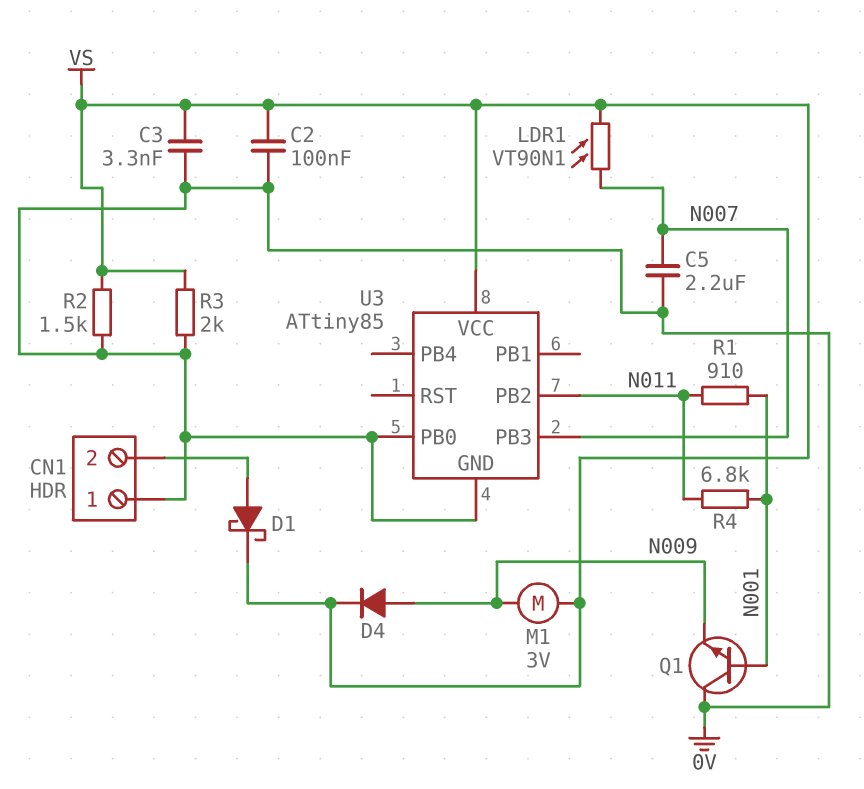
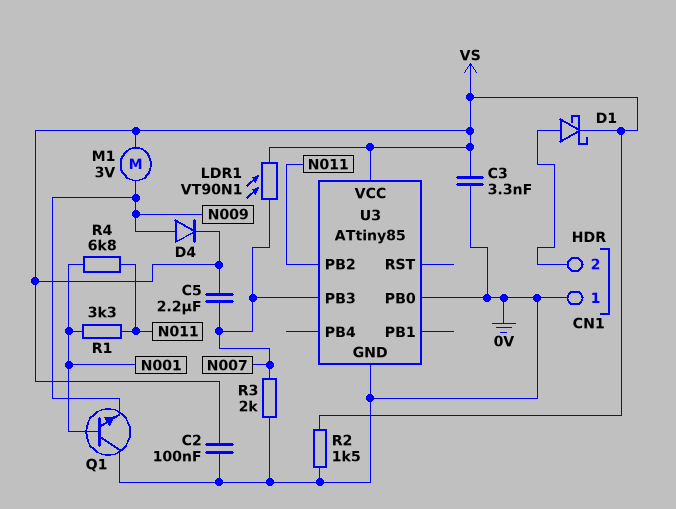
C5: 2.2uF (0V, N007) -> 2.2uF (N007, VS)
R1: 910 (N001, N011) -> 3.3k (N001, N011)
R3: 2k (0V, VS) -> 2k (0V, N007)

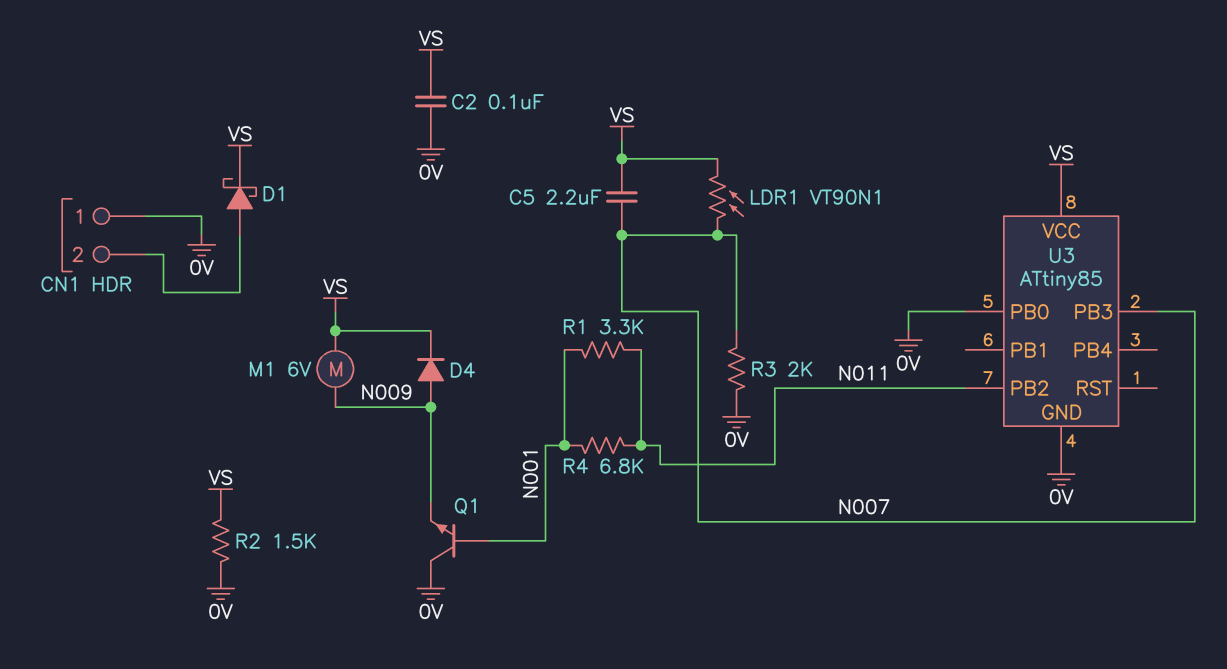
C3: 3.3nF (0V, VS) -> none
M1: motor 3V (N009, VS) -> motor 6V (N009, VS)

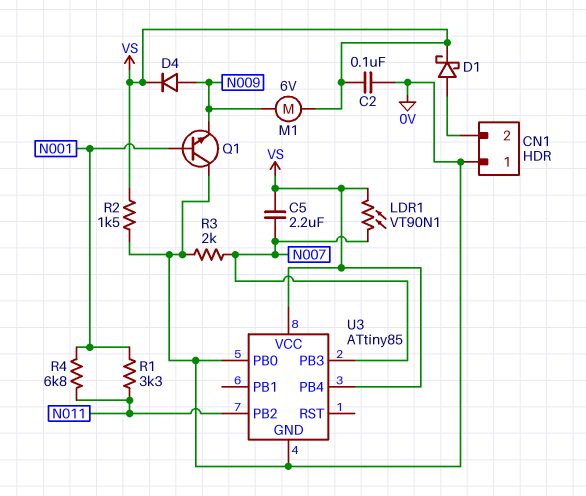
U3 pin PB4: none -> VS

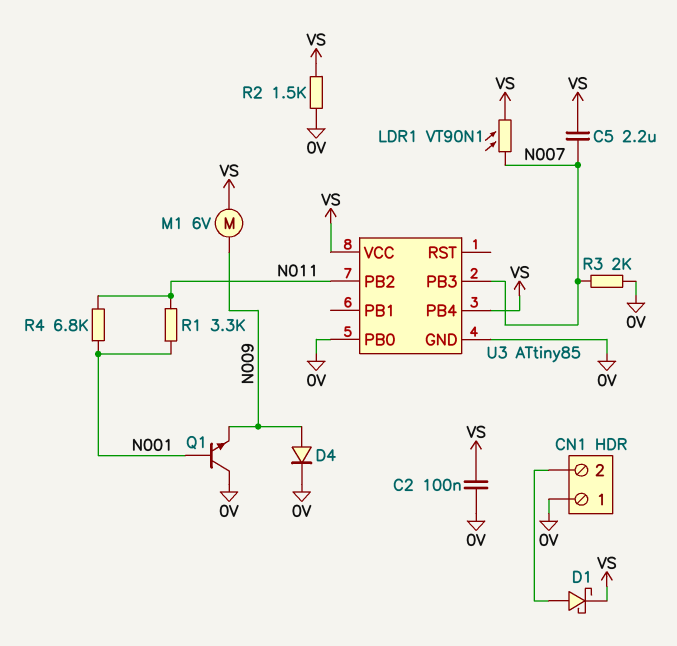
D4: diode (A N009, K VS) -> diode (A N009, K 0V)

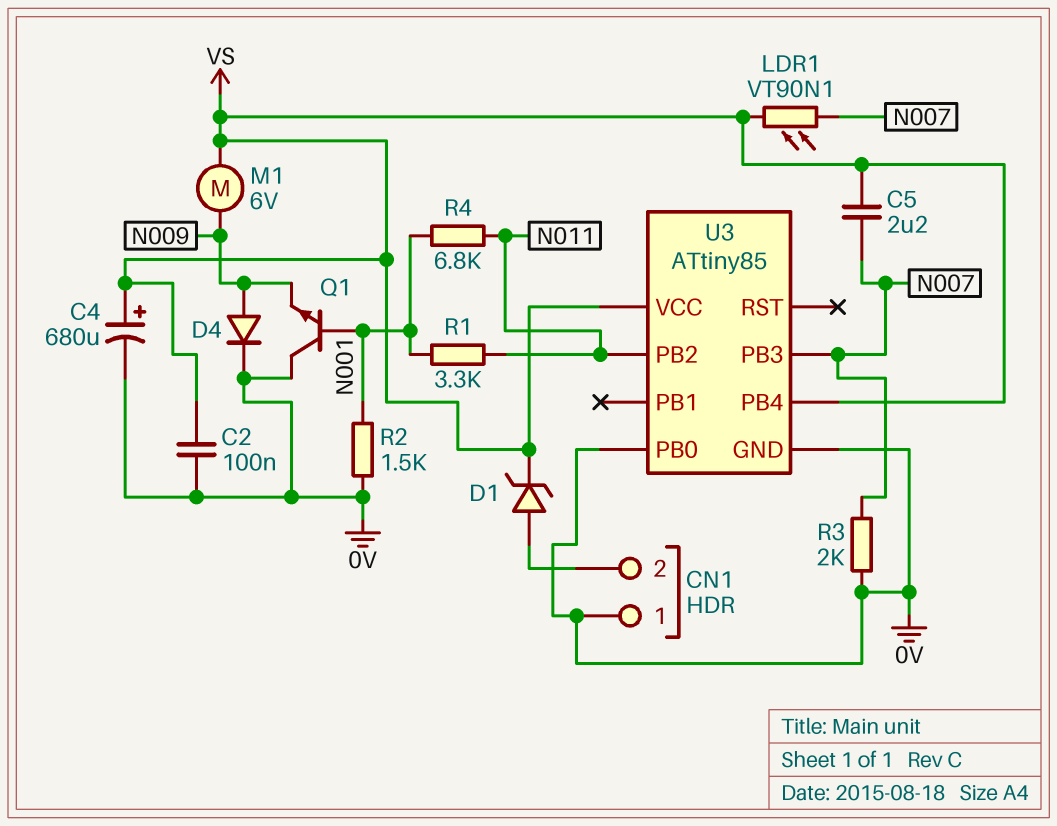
C4: none -> 680uF (plus VS, minus 0V)
D1: schottky (A CN1/2, K VS) -> zener (A CN1/2, K VS)
R2: 1.5k (0V, VS) -> 1.5k (0V, N001)

